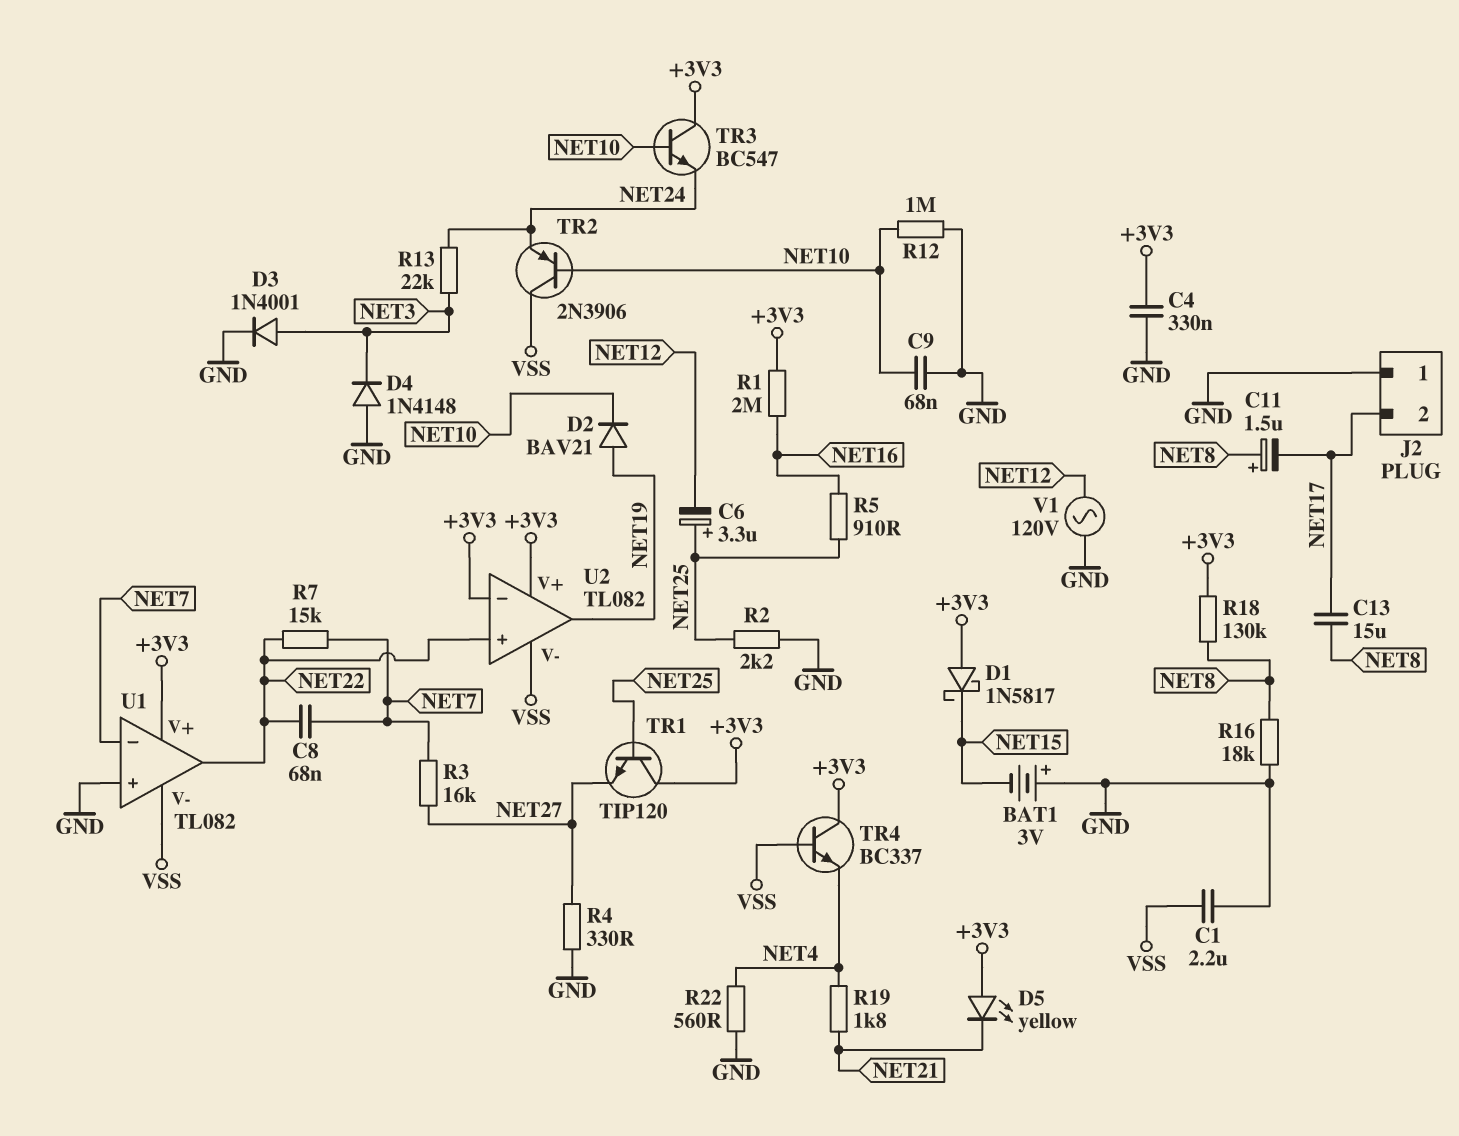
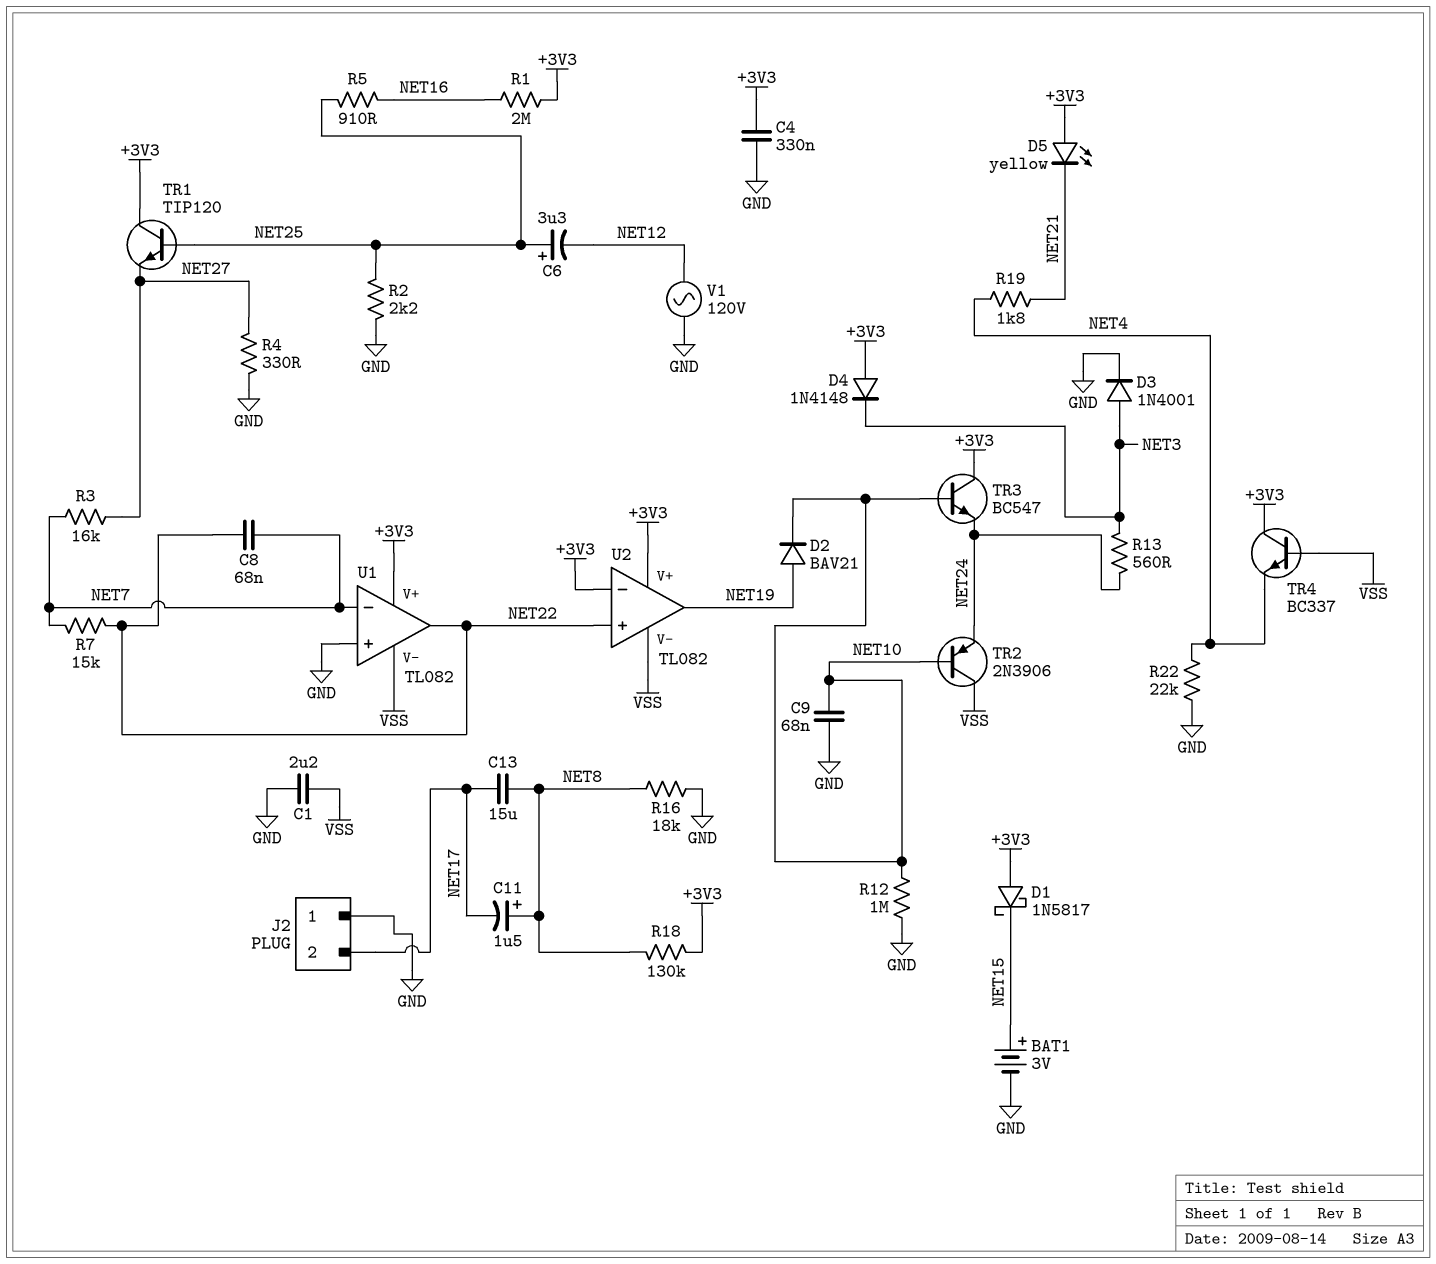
BAT1: 3V (plus GND, minus NET15) -> 3V (plus NET15, minus GND)
D4: diode 1N4148 (A GND, K NET3) -> diode 1N4148 (A +3V3, K NET3)
R13: 22k (NET3, NET24) -> 560 (NET3, NET24)
R22: 560 (GND, NET4) -> 22k (GND, NET4)

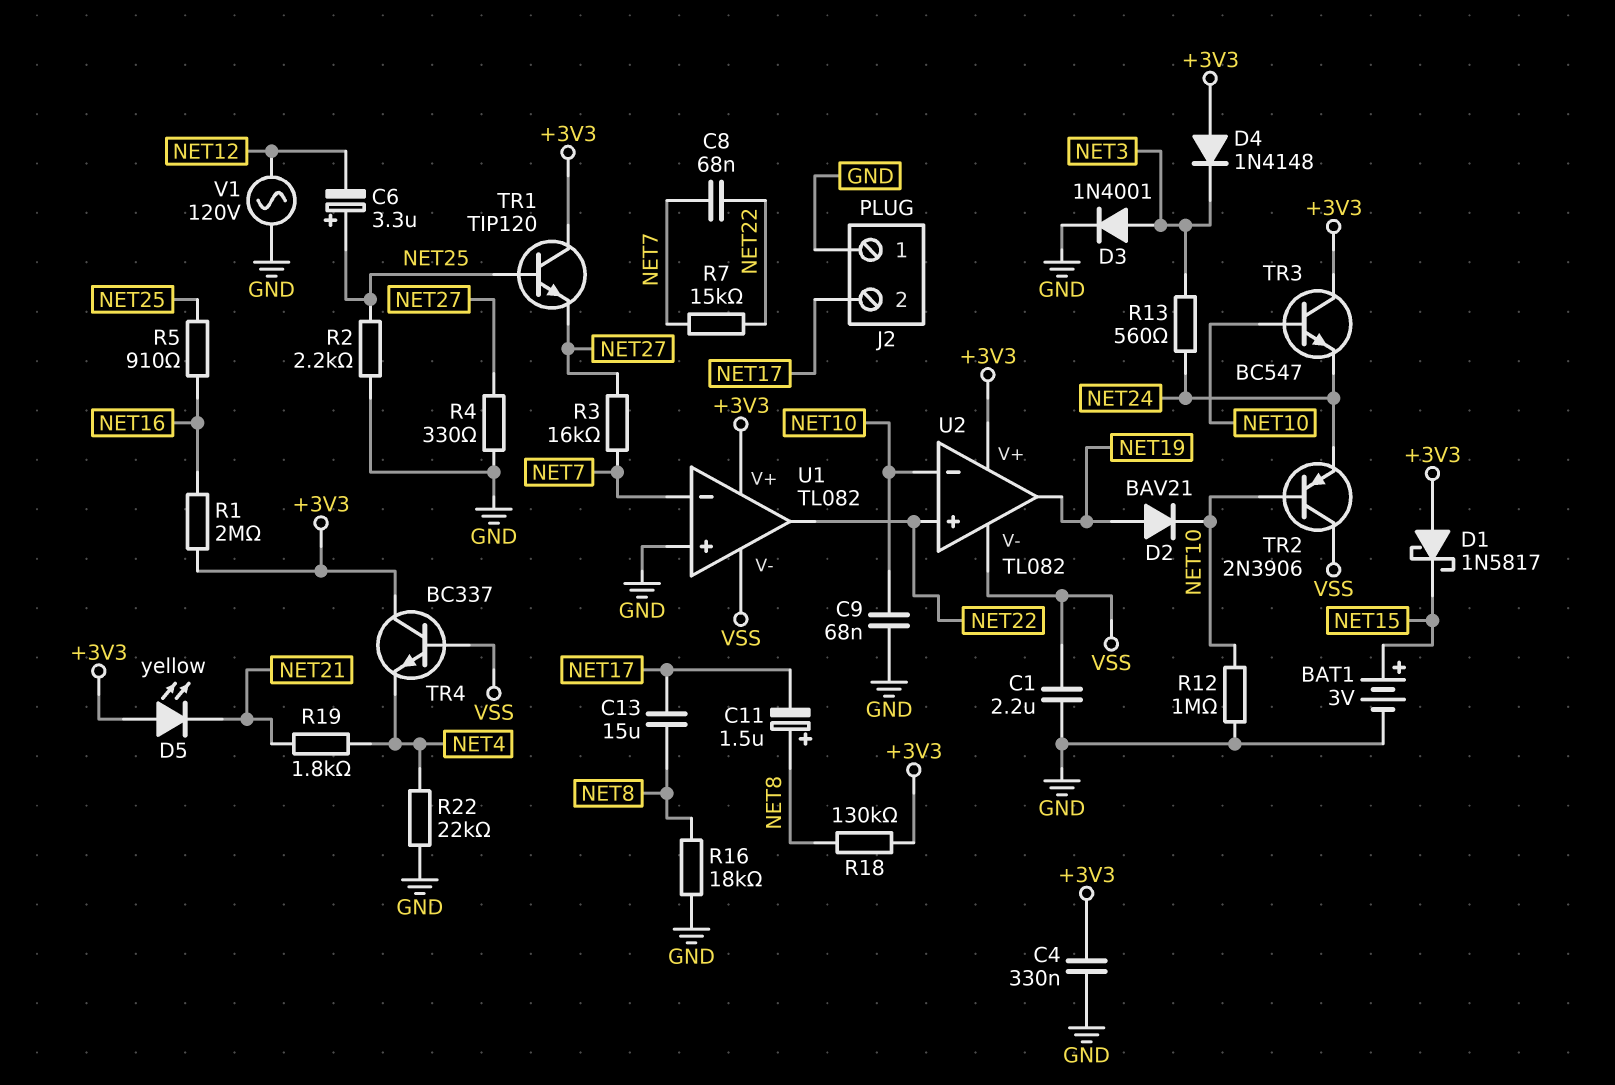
U2 pin in-: +3V3 -> NET10

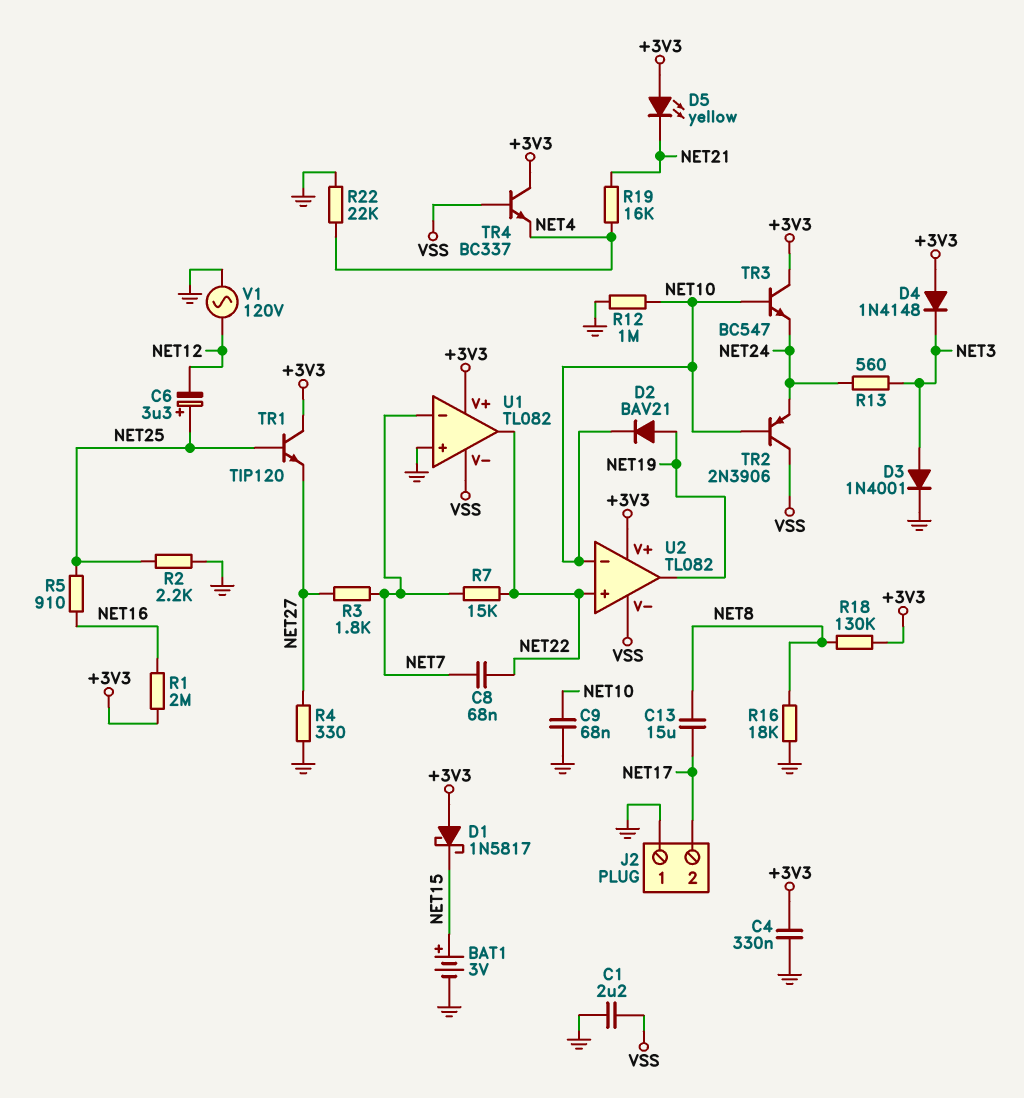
C11: 1.5uF (plus NET8, minus NET17) -> none
R3: 16k (NET7, NET27) -> 1.8k (NET7, NET27)
R19: 1.8k (NET4, NET21) -> 16k (NET4, NET21)

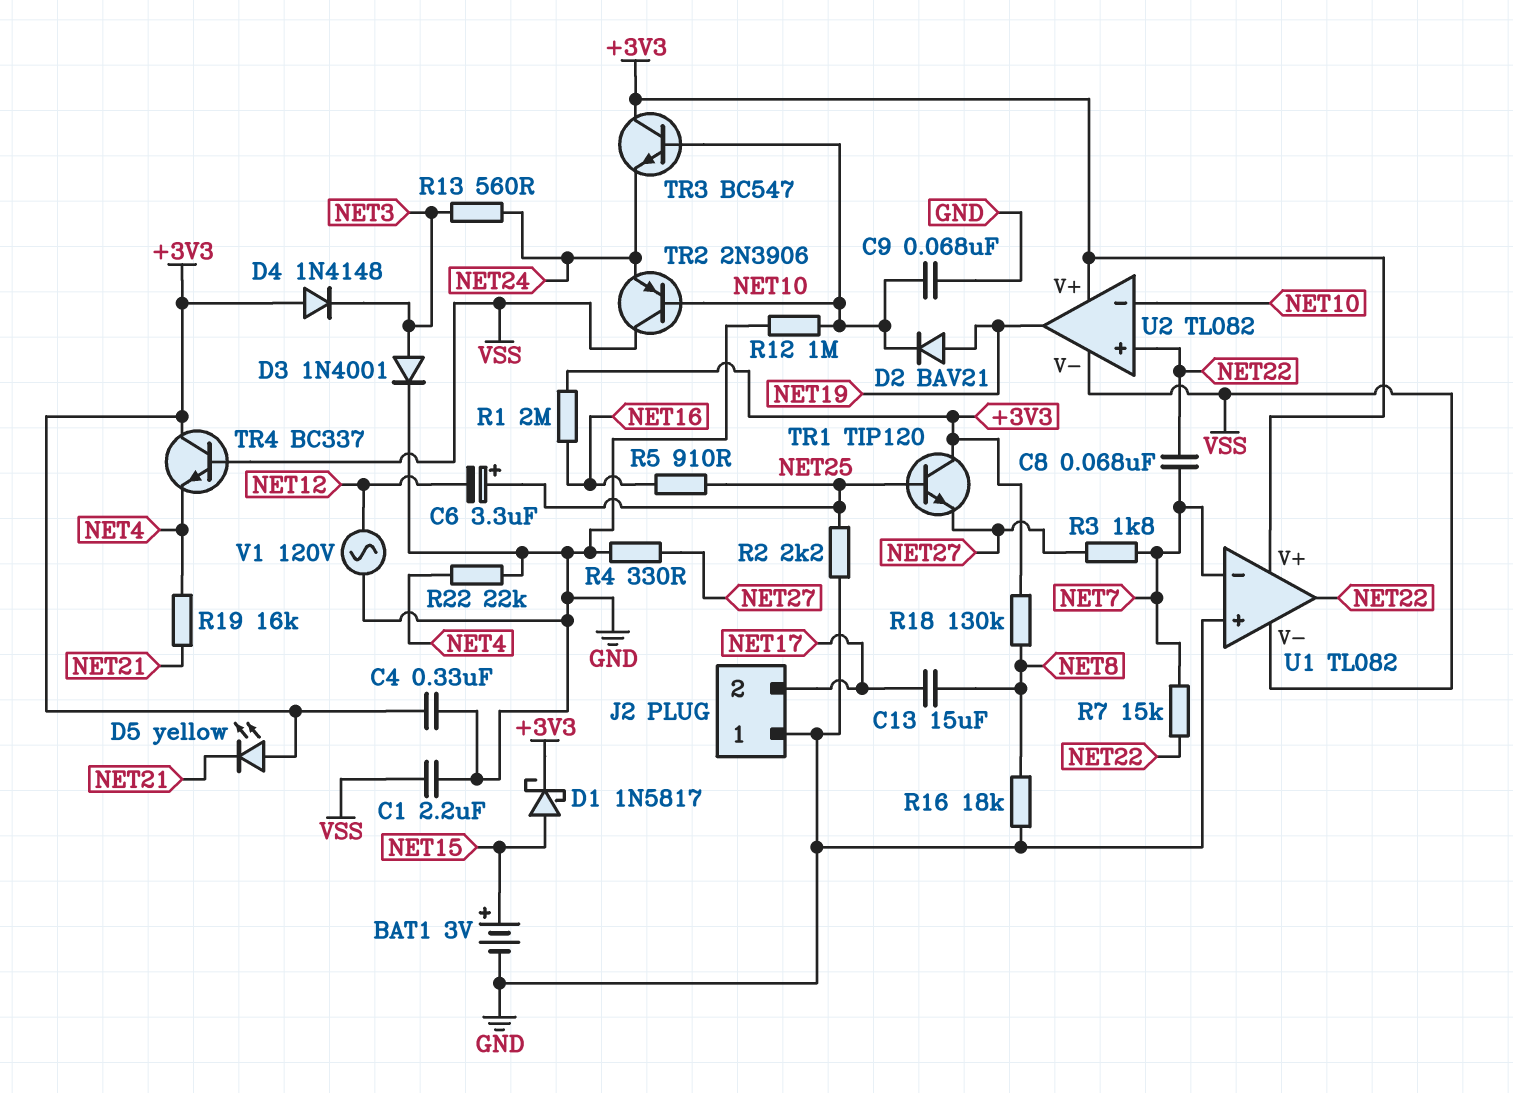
D1: schottky 1N5817 (A +3V3, K NET15) -> schottky 1N5817 (A NET15, K +3V3)

